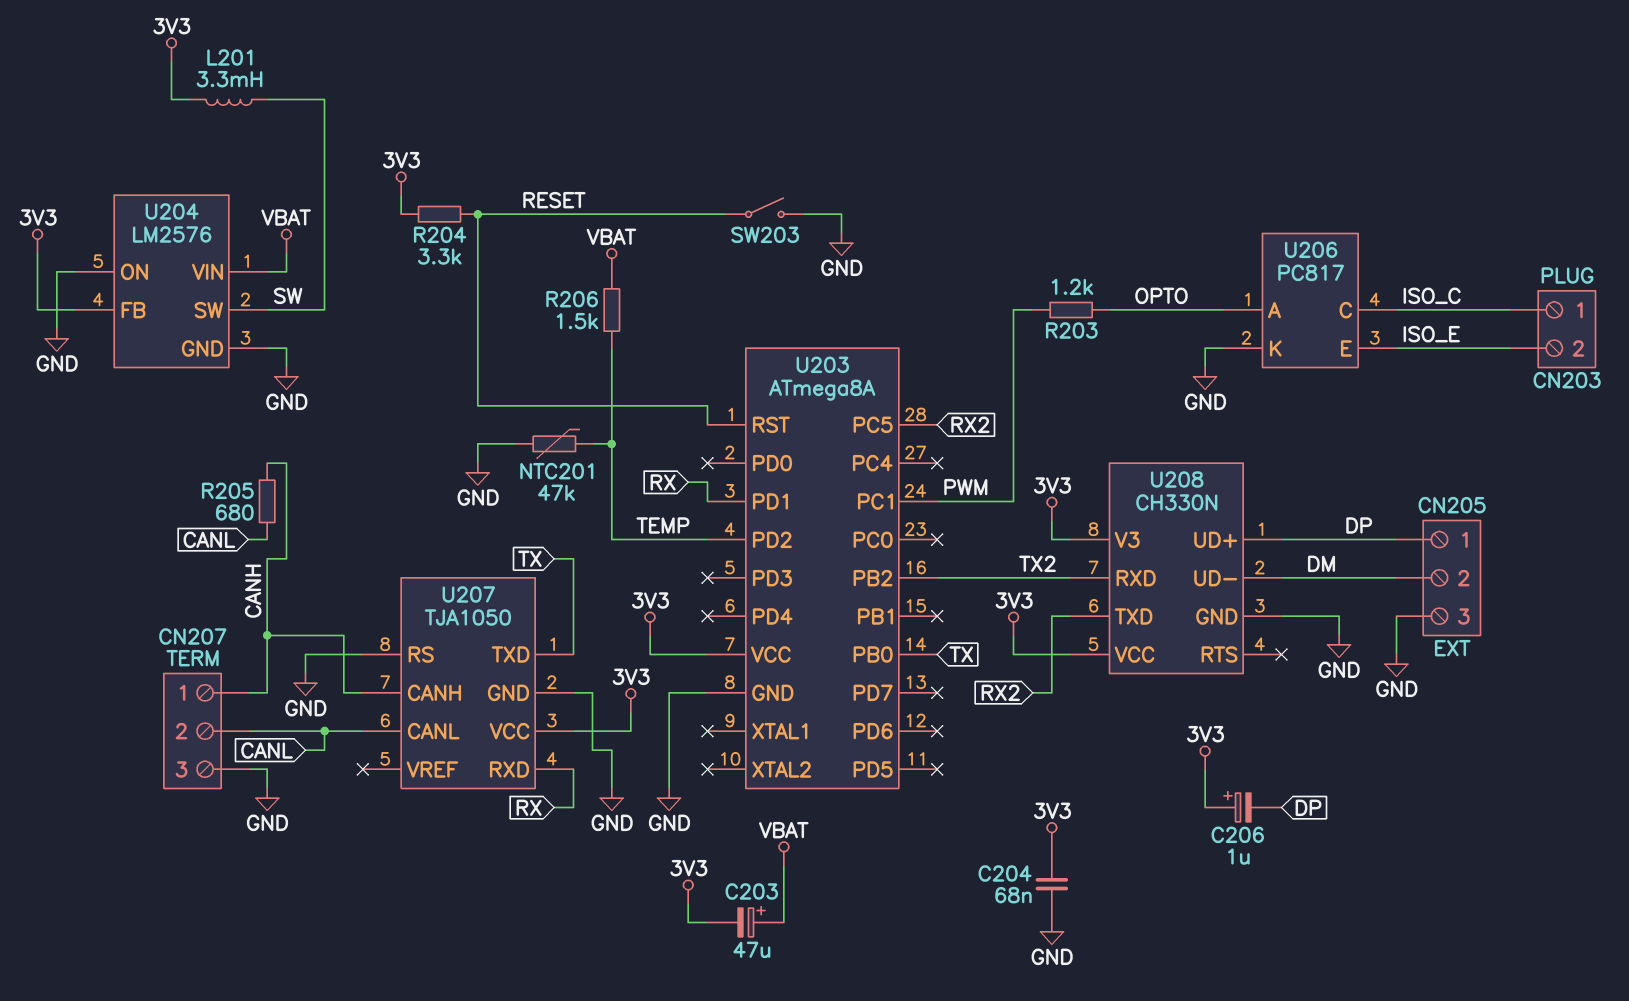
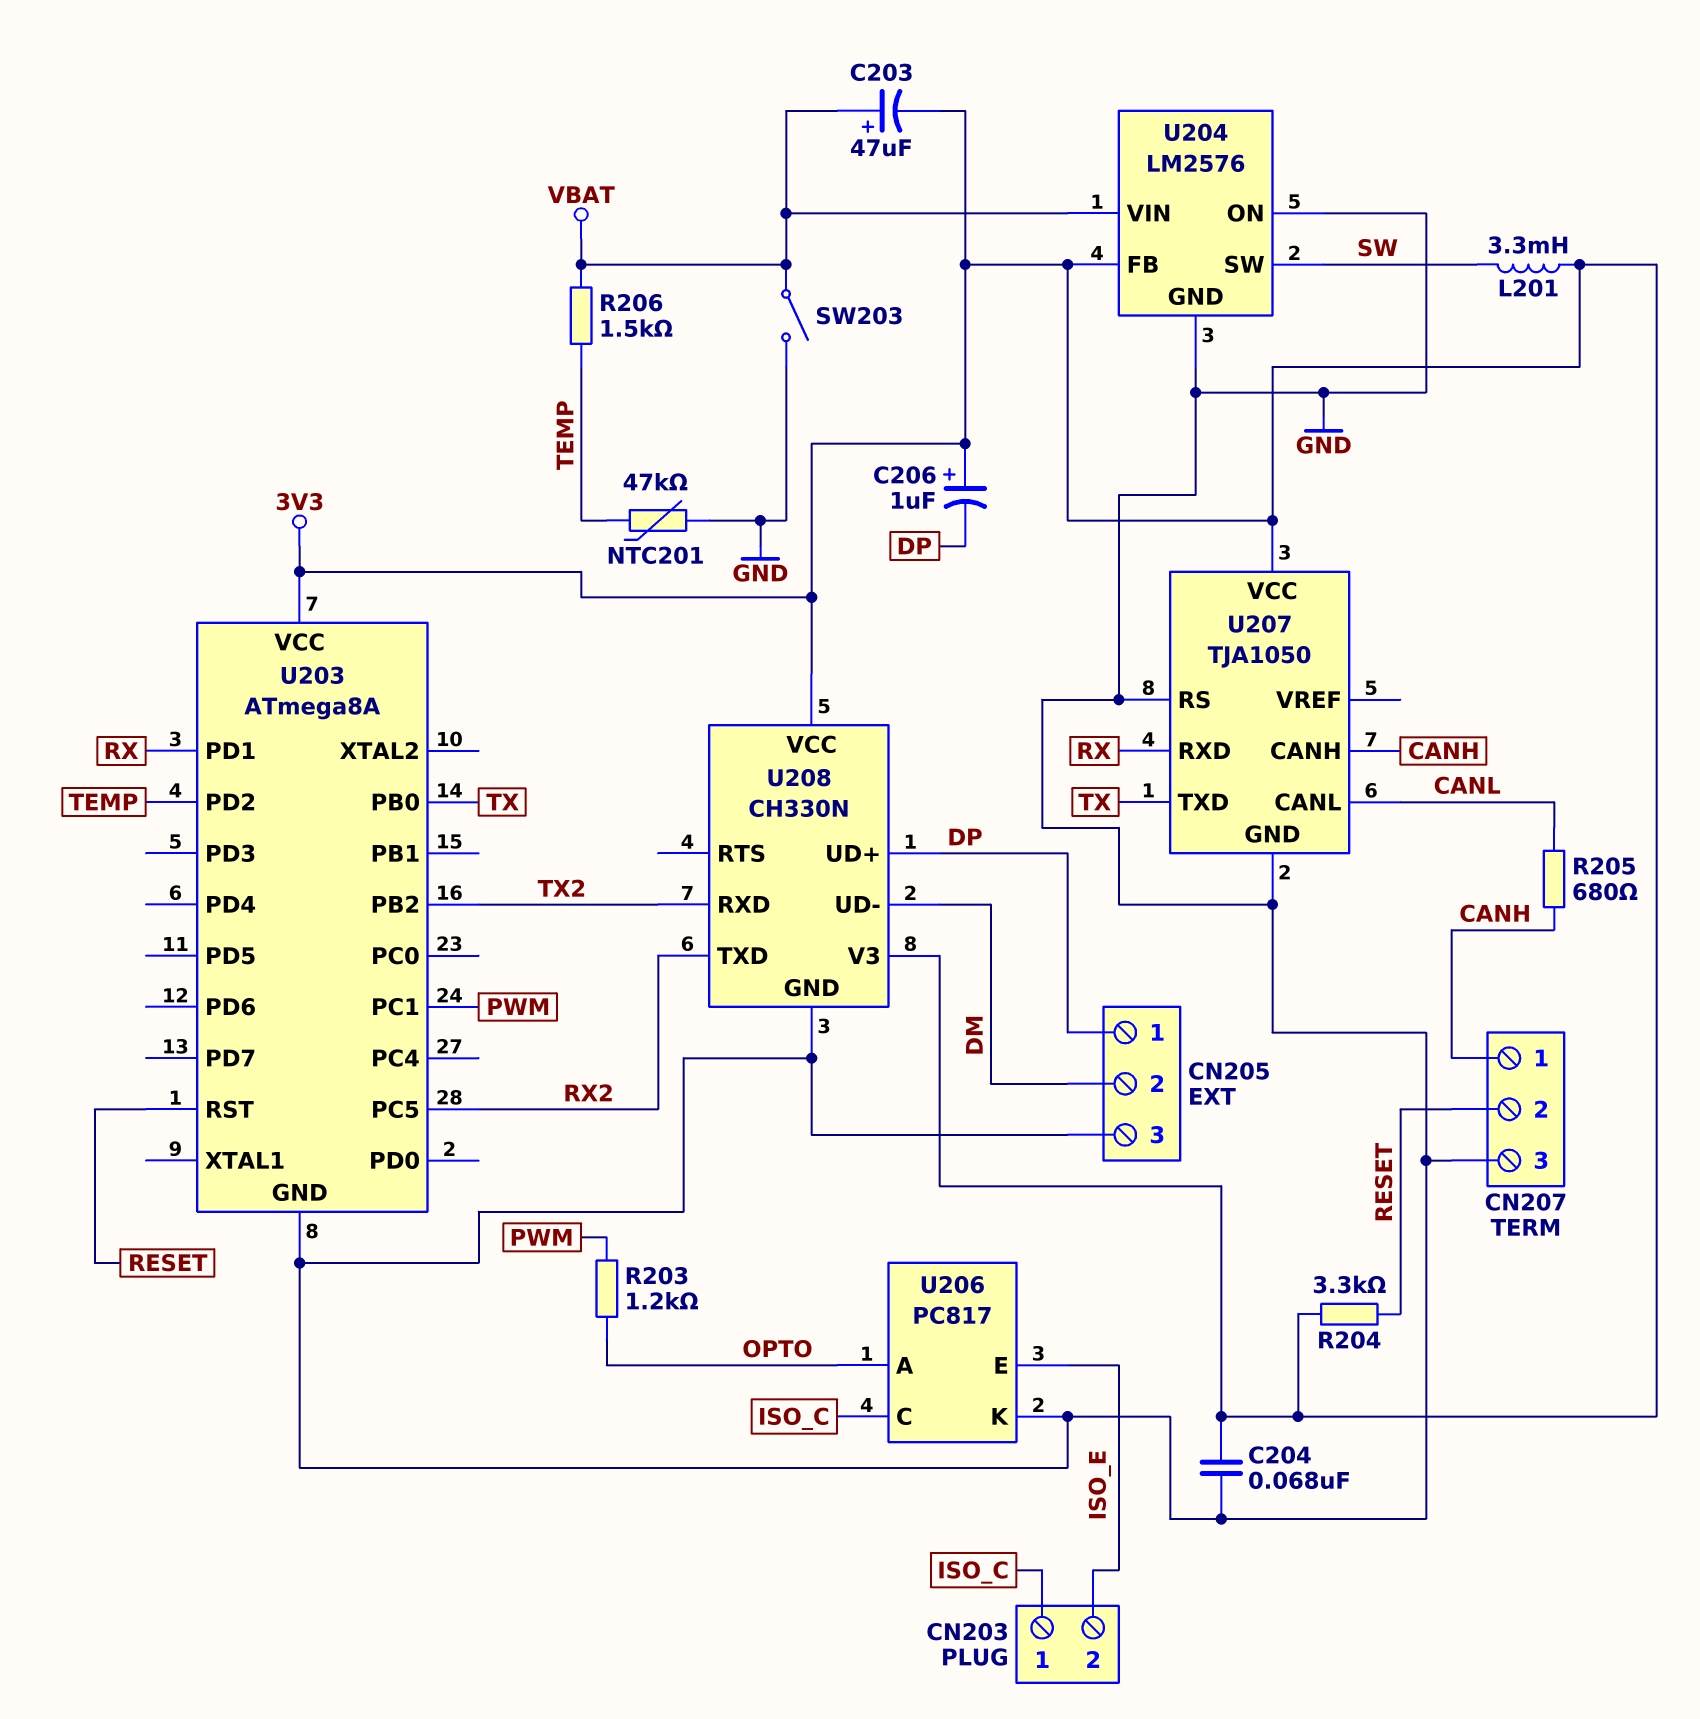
CN207 pin 2: CANL -> RESET
SW203: switch (GND, RESET) -> switch (GND, VBAT)

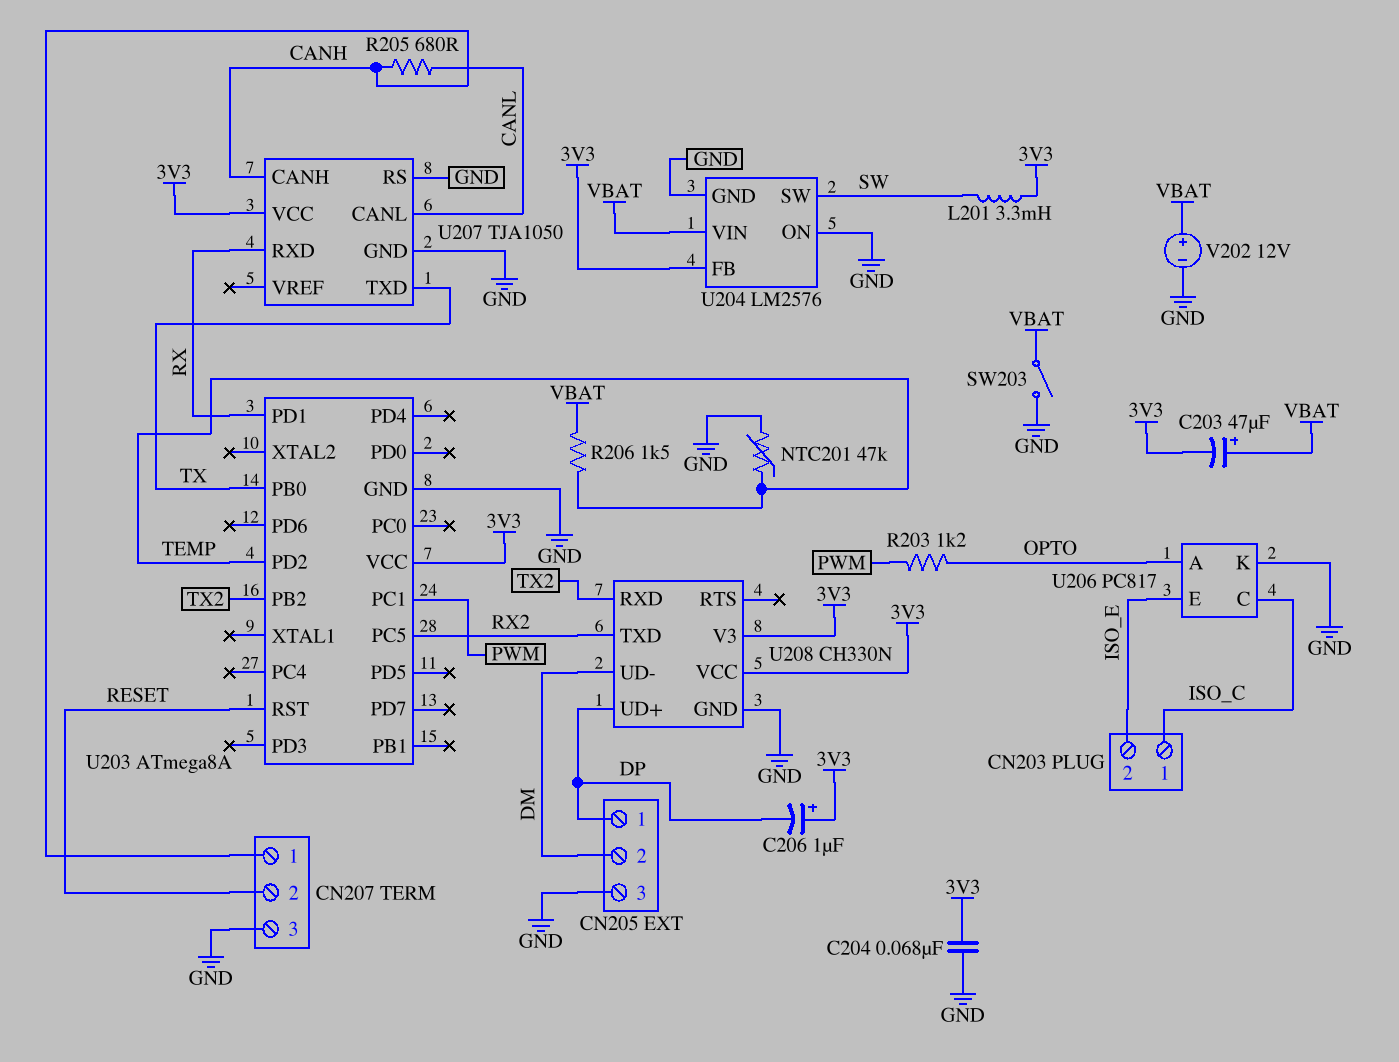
R204: 3.3k (3V3, RESET) -> none
V202: none -> 12V (plus VBAT, minus GND)

